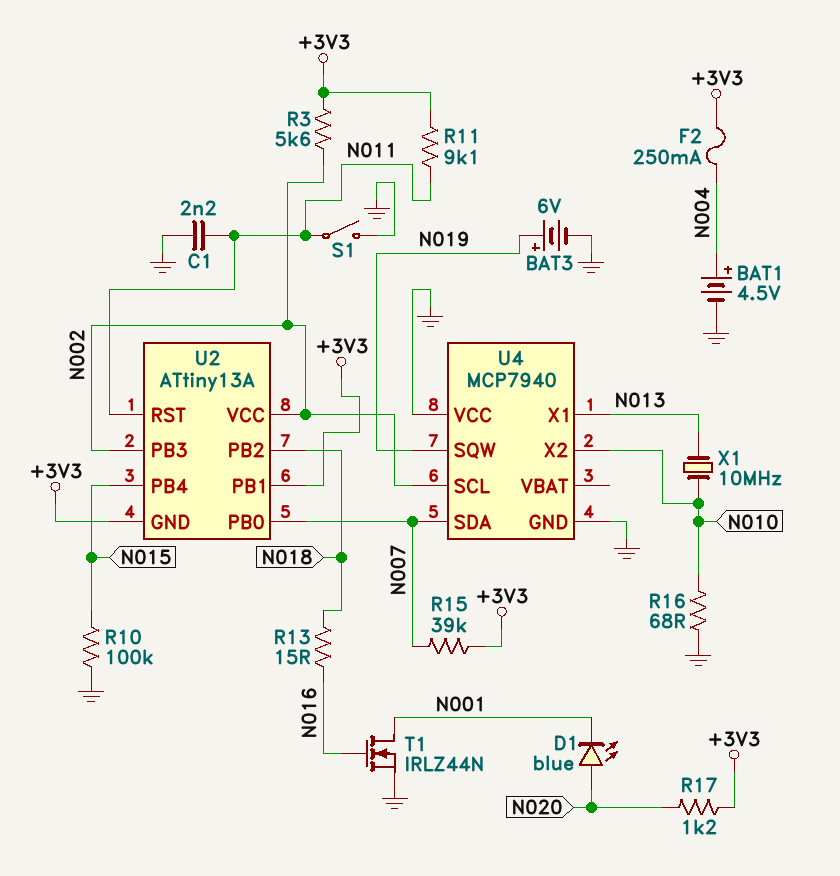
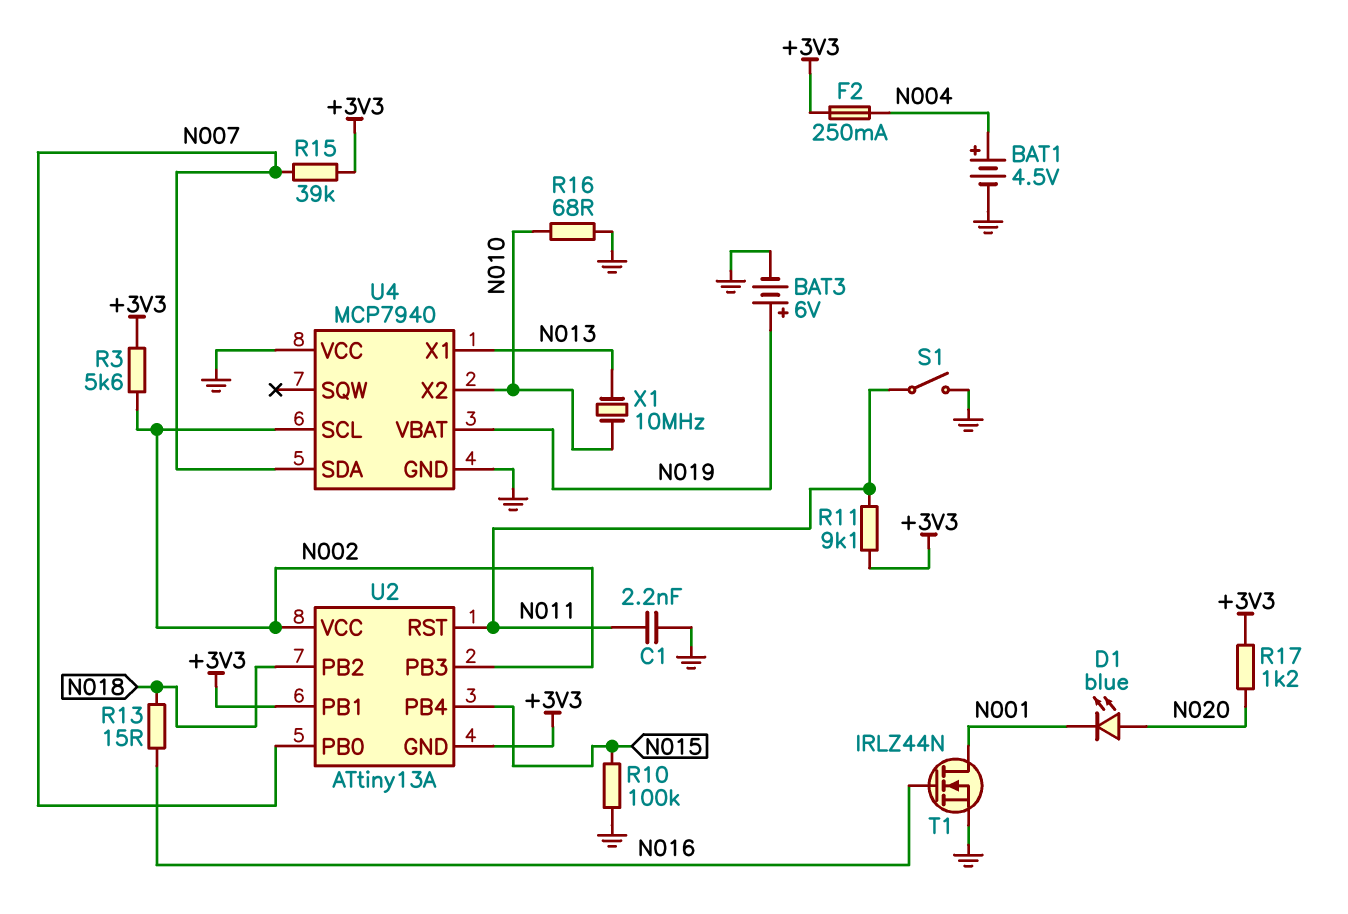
U4 pin SQW: N019 -> none
U4 pin VBAT: none -> N019

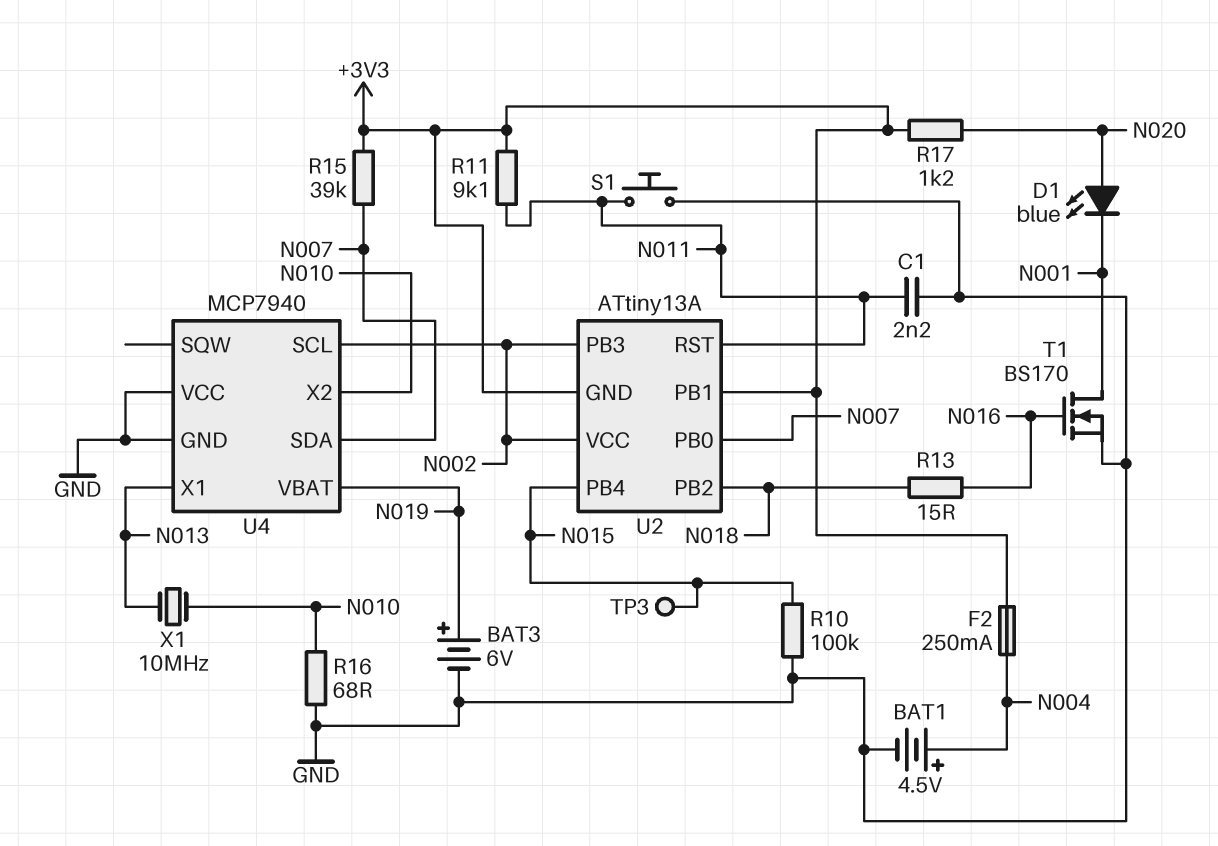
R3: 5.6k (+3V3, N002) -> none
S1: switch (GND, N011) -> button (GND, N011)
T1: NMOS IRLZ44N (G N016, D N001, S GND) -> NMOS BS170 (G N016, D N001, S GND)
TP3: none -> test point (N015)

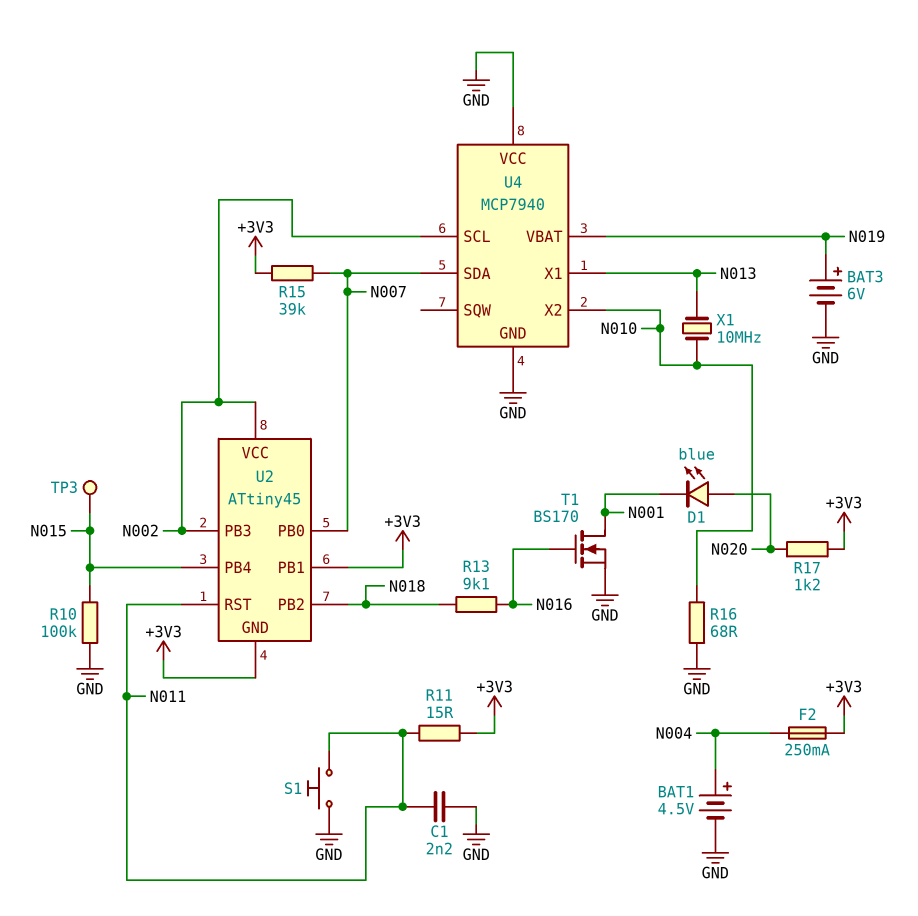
R11: 9.1k (+3V3, N011) -> 15 (+3V3, N011)
R13: 15 (N016, N018) -> 9.1k (N016, N018)
U2: ATtiny13A -> ATtiny45

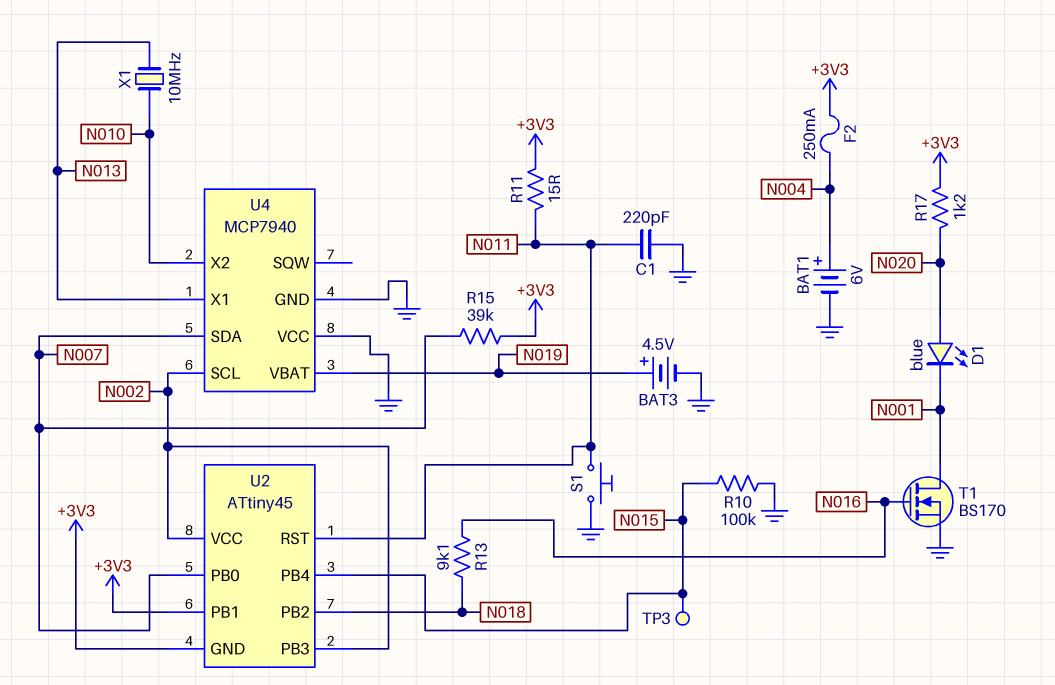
BAT1: 4.5V (plus N004, minus GND) -> 6V (plus N004, minus GND)
BAT3: 6V (plus N019, minus GND) -> 4.5V (plus N019, minus GND)
C1: 2.2nF (GND, N011) -> 220pF (GND, N011)
R16: 68 (GND, N010) -> none

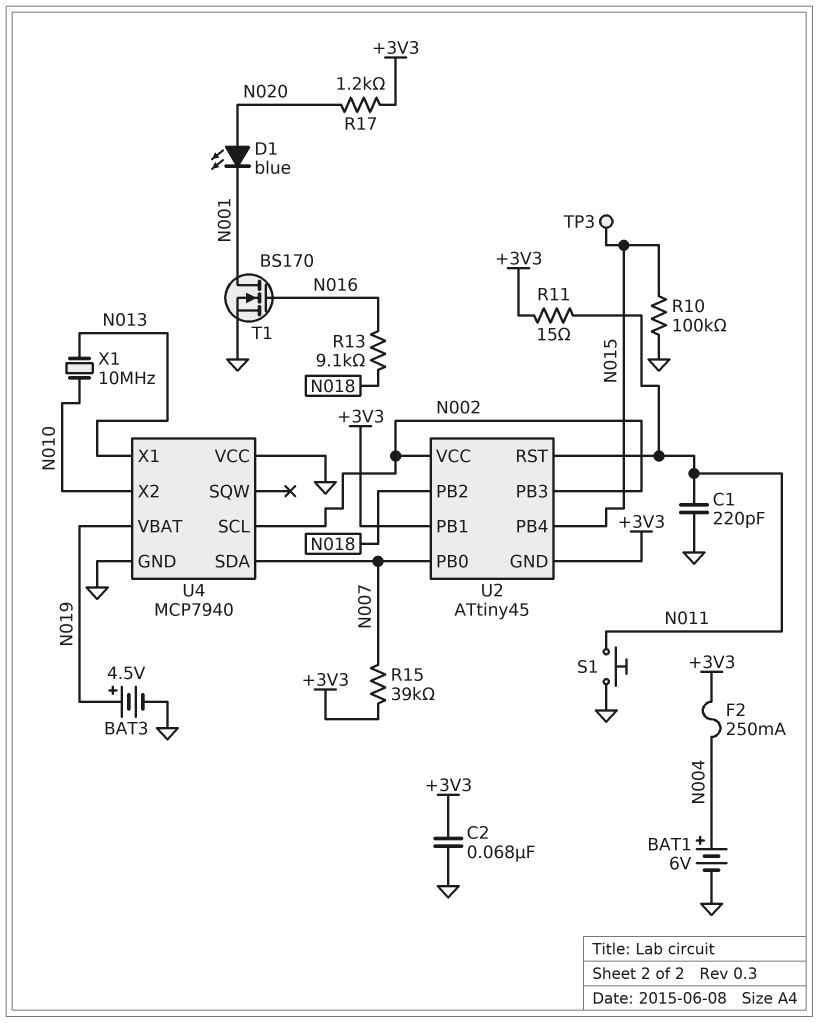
C2: none -> 68nF (+3V3, GND)

